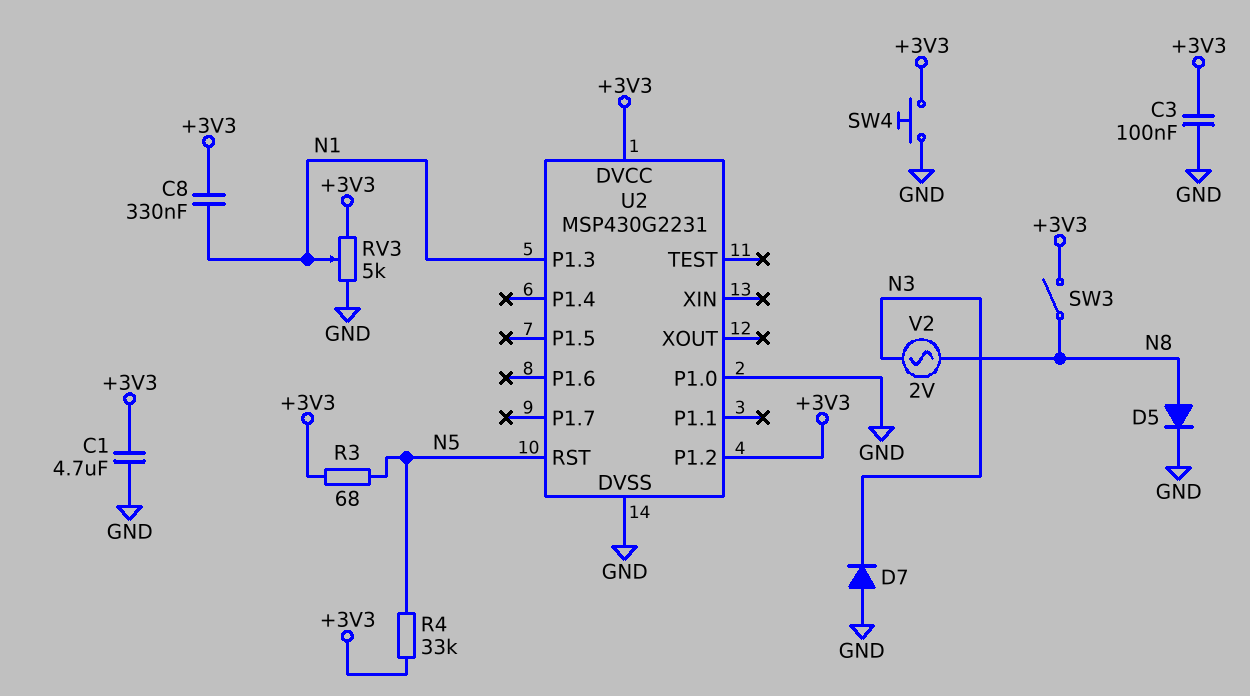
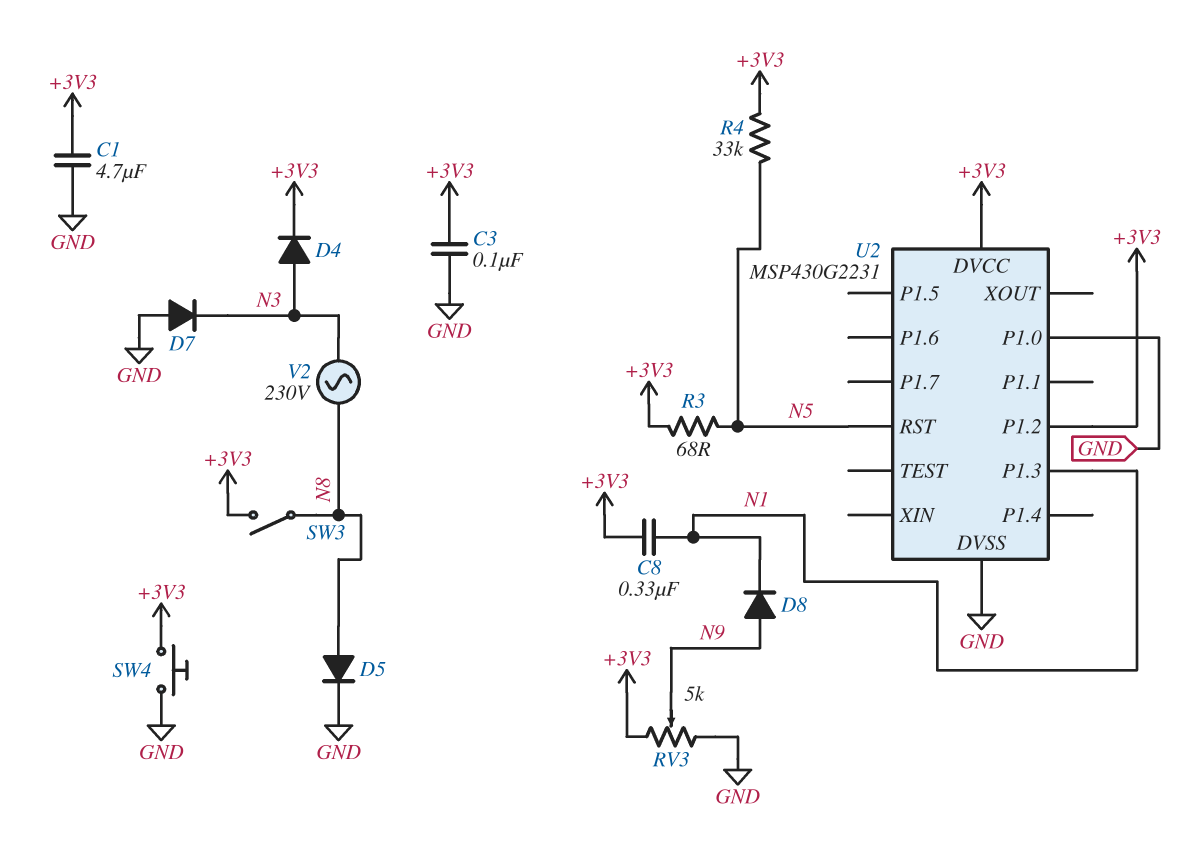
D4: none -> diode (A N3, K +3V3)
D8: none -> diode (A N9, K N1)
RV3: 5k (+3V3, GND, wiper N1) -> 5k (+3V3, GND, wiper N9)
V2: AC 2V (N3, N8) -> AC 230V (N3, N8)

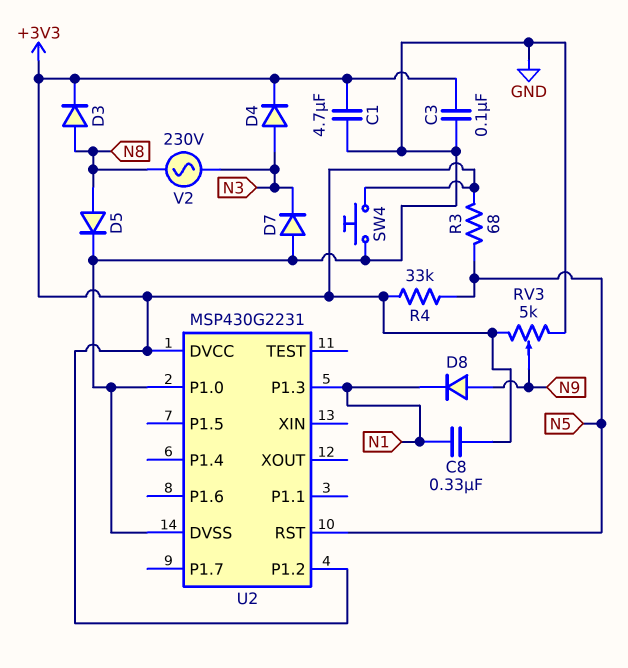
D3: none -> diode (A N8, K +3V3)
SW3: switch (+3V3, N8) -> none

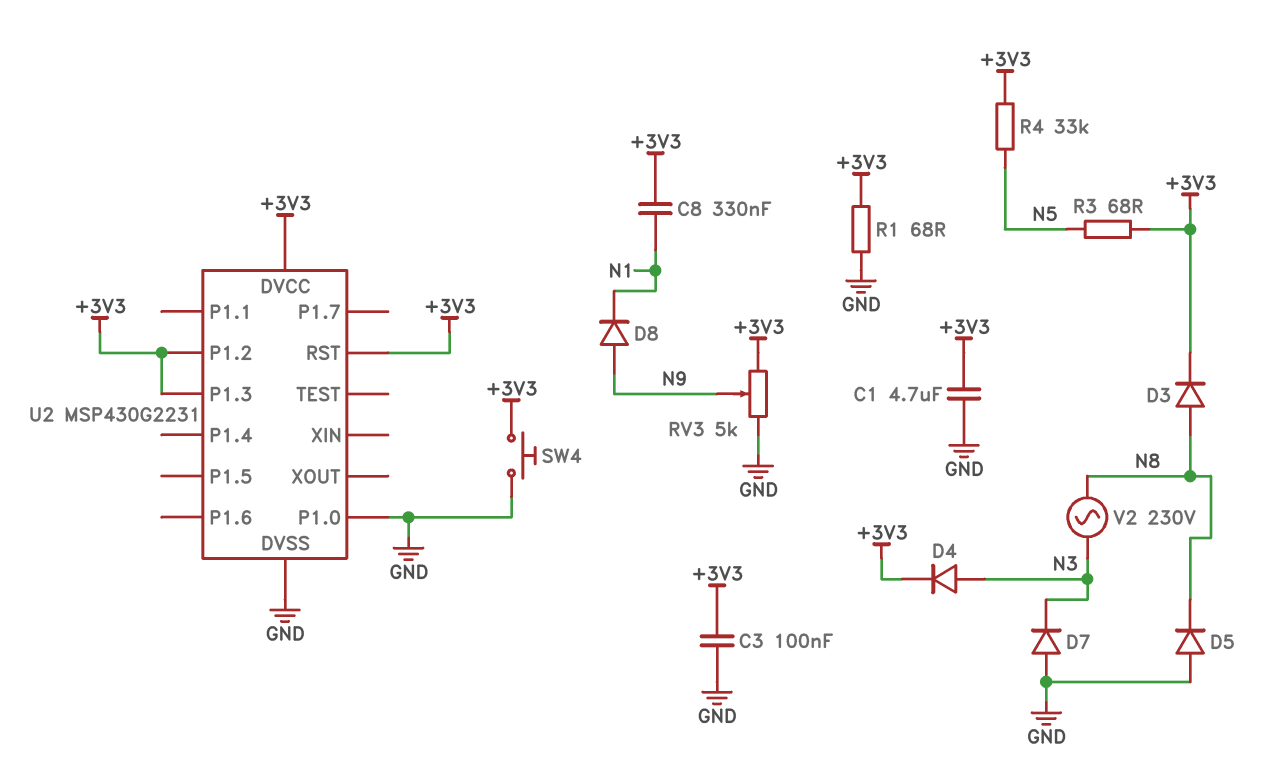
D5: diode (A N8, K GND) -> diode (A GND, K N8)
R1: none -> 68 (+3V3, GND)
U2 pin P1.3: N1 -> +3V3
U2 pin RST: N5 -> +3V3

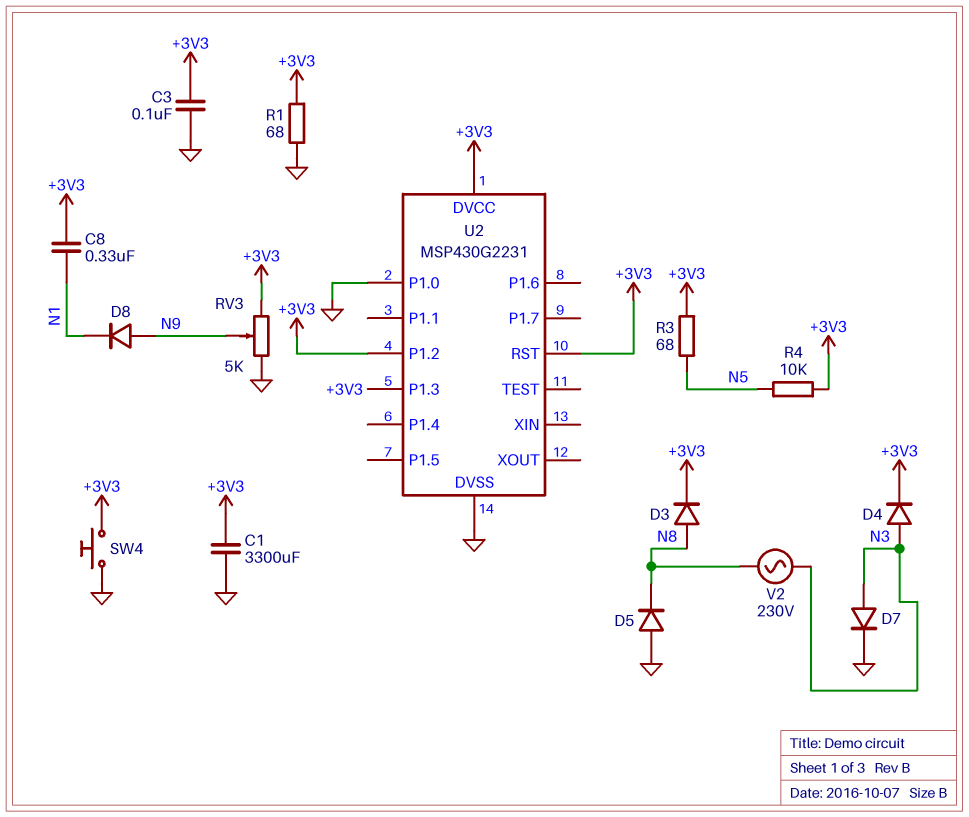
C1: 4.7uF (+3V3, GND) -> 3300uF (+3V3, GND)
D7: diode (A GND, K N3) -> diode (A N3, K GND)
R4: 33k (+3V3, N5) -> 10k (+3V3, N5)

